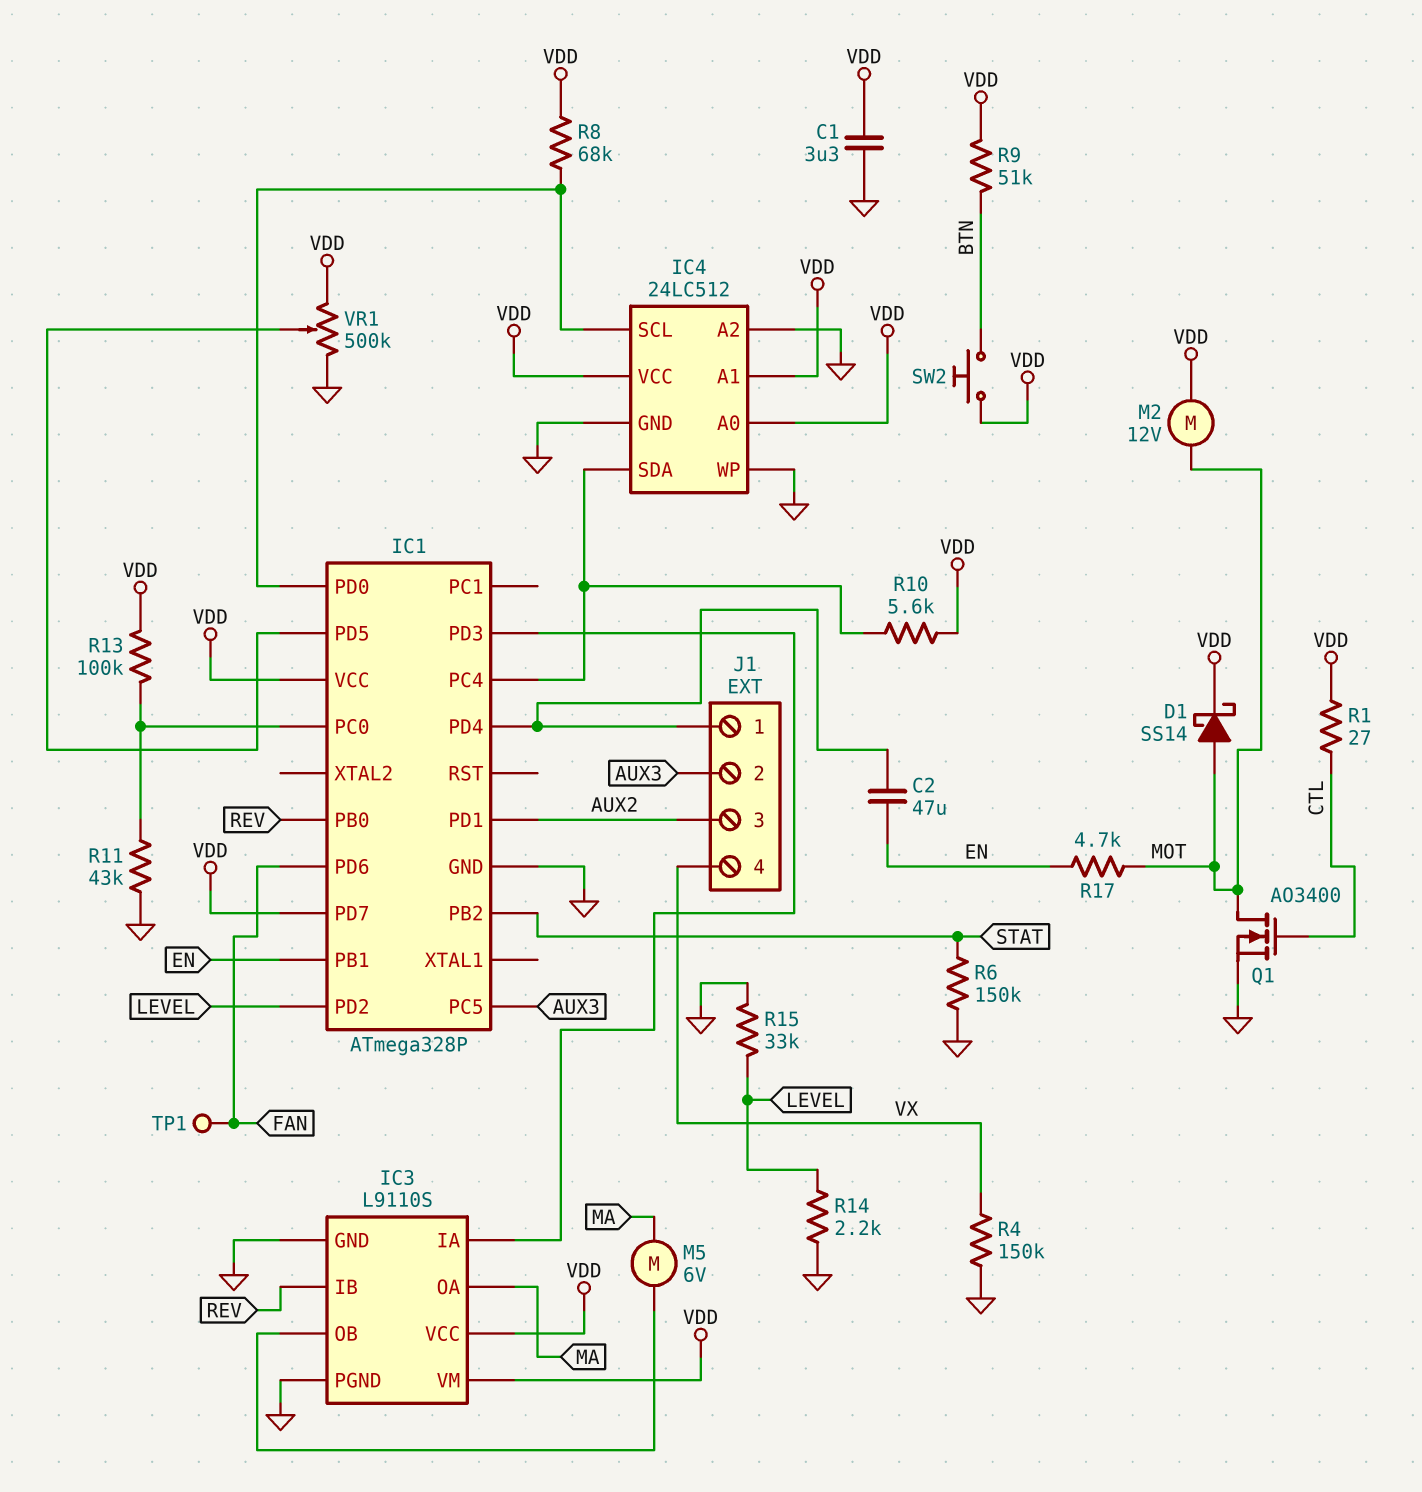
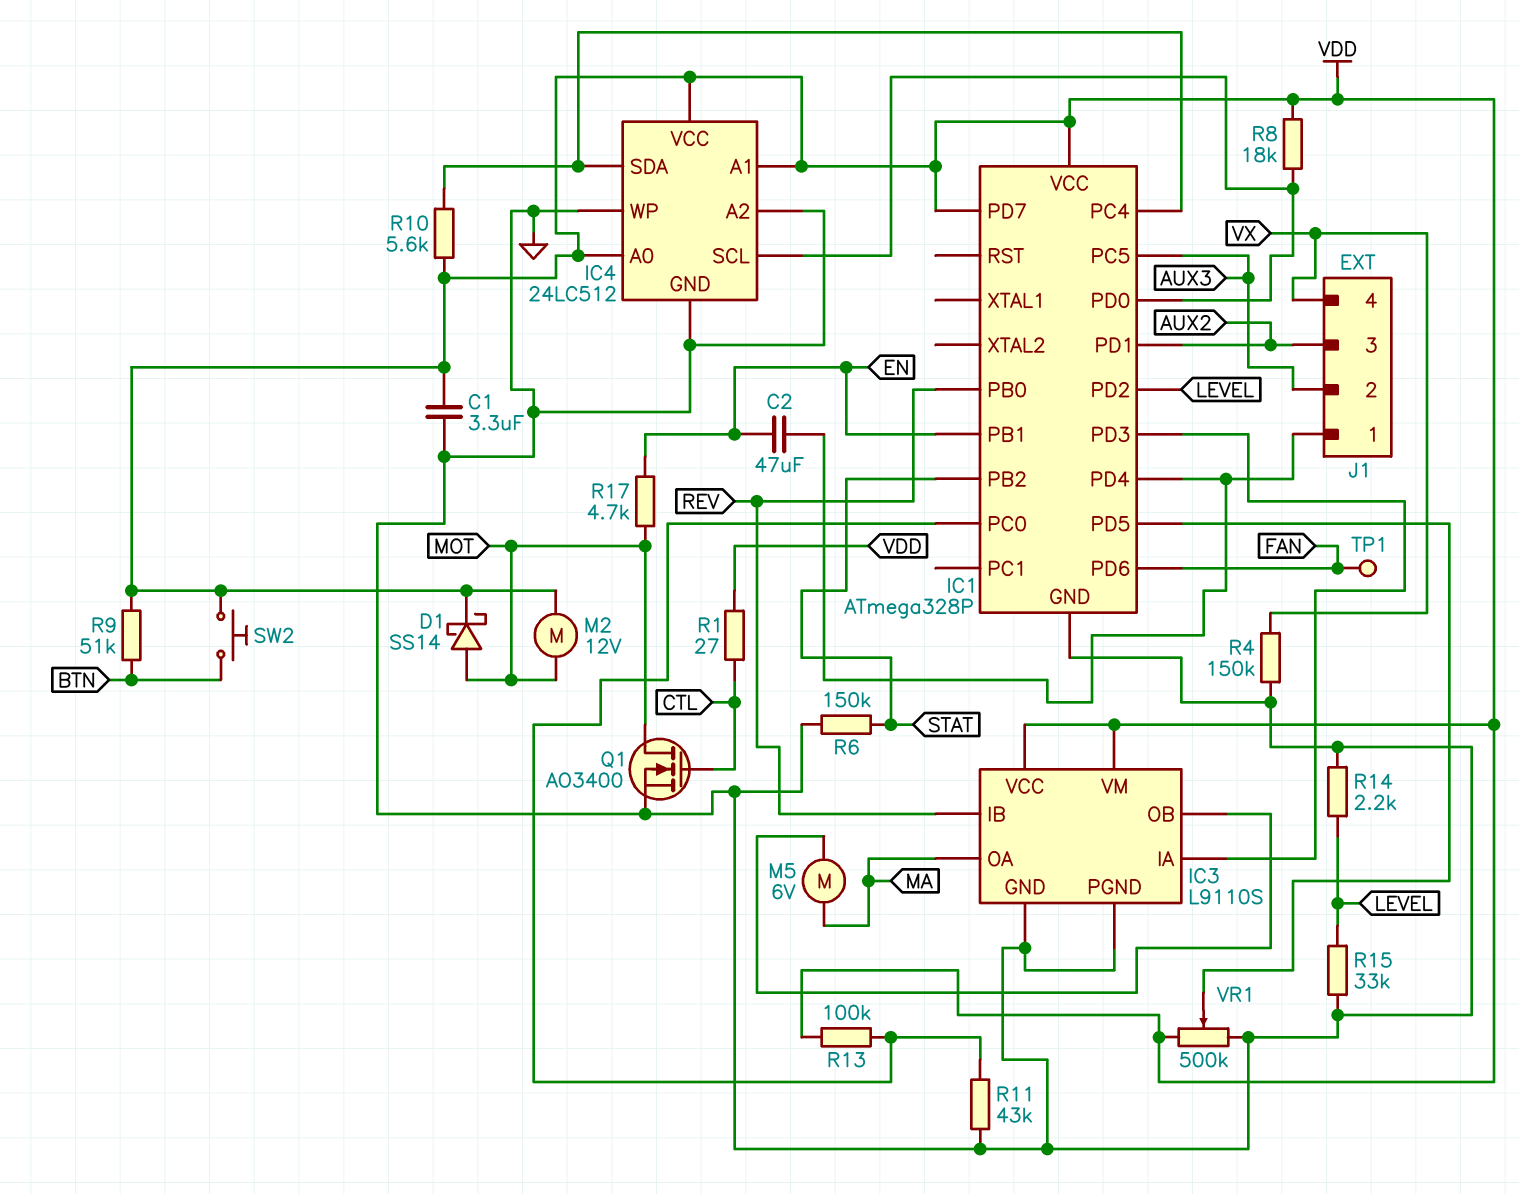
R8: 68k (IC1/PD0, VDD) -> 18k (IC1/PD0, VDD)

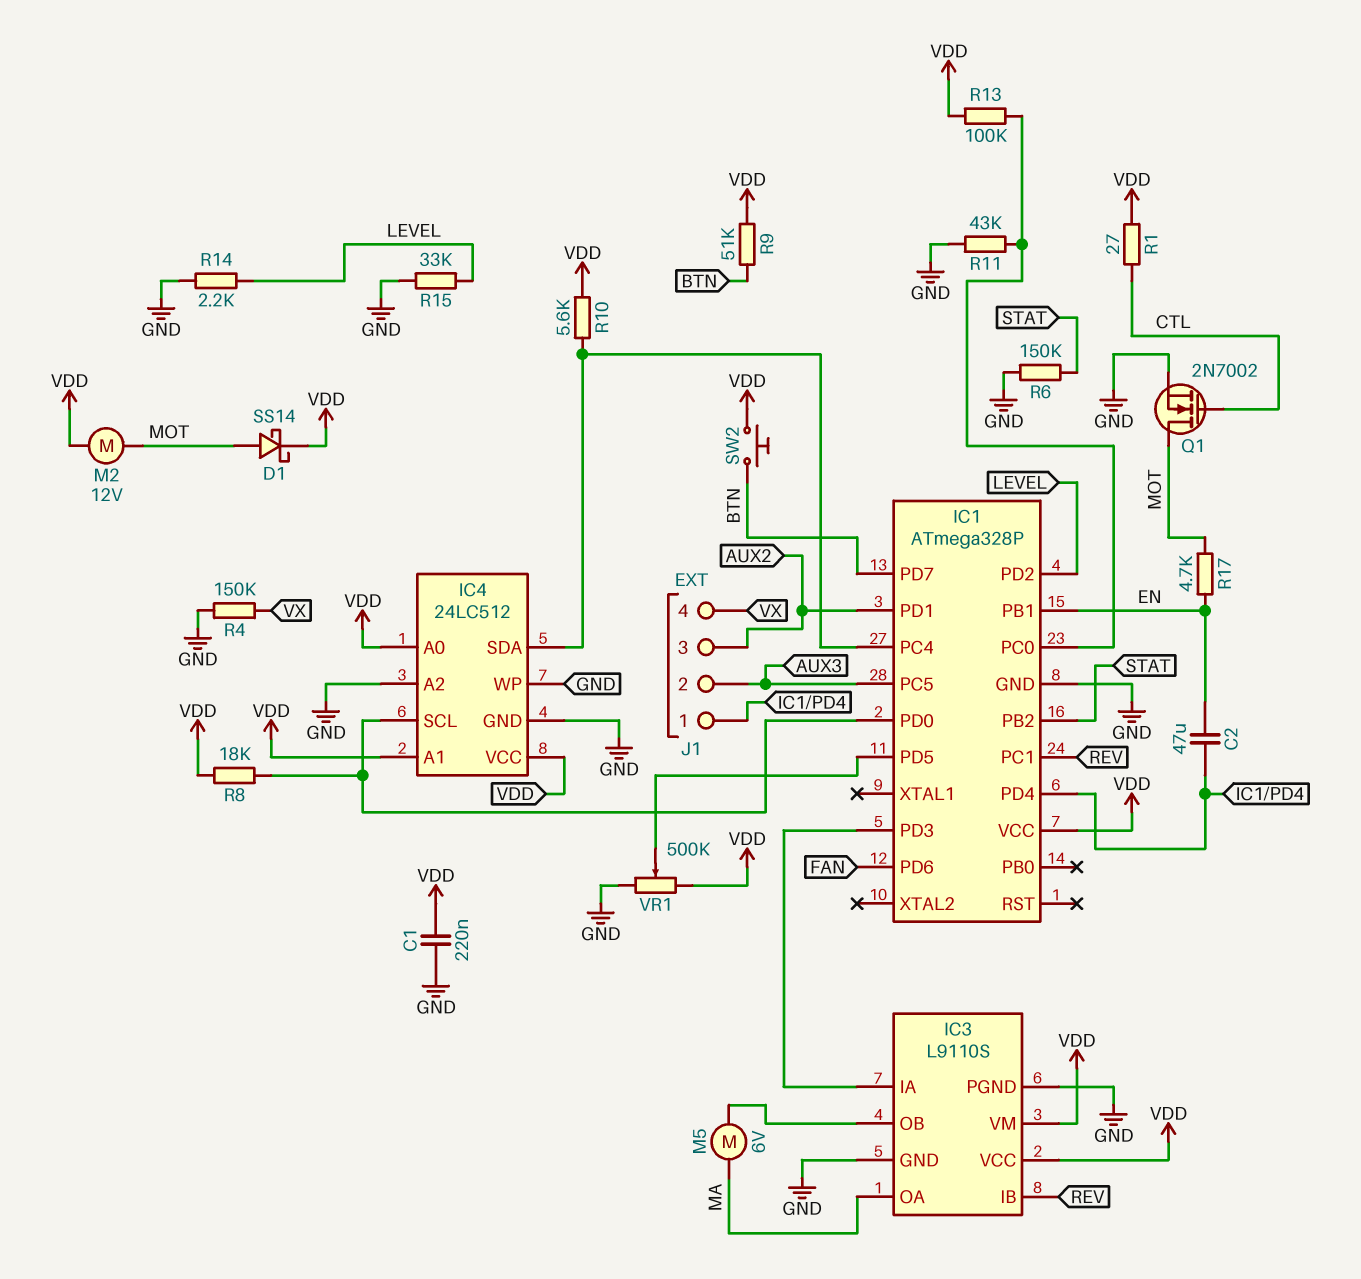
C1: 3.3uF (GND, VDD) -> 220nF (GND, VDD)
IC1 pin PB0: REV -> none
IC1 pin PC1: none -> REV
IC1 pin PD7: VDD -> BTN
Q1: NMOS AO3400 (G CTL, D MOT, S GND) -> NMOS 2N7002 (G CTL, D MOT, S GND)
TP1: test point (FAN) -> none

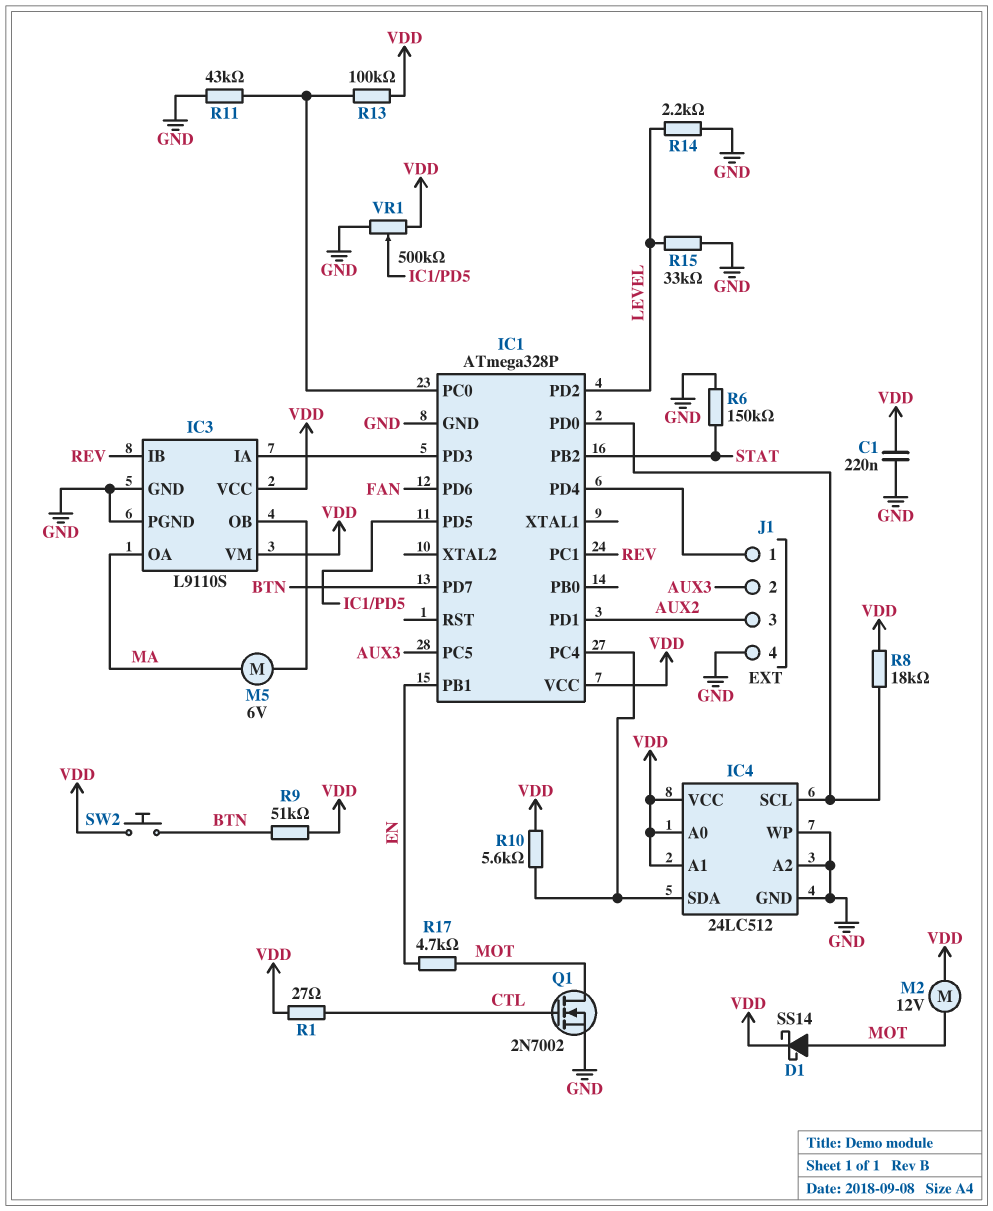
C2: 47uF (EN, IC1/PD4) -> none
J1 pin 4: VX -> GND
R4: 150k (GND, VX) -> none

